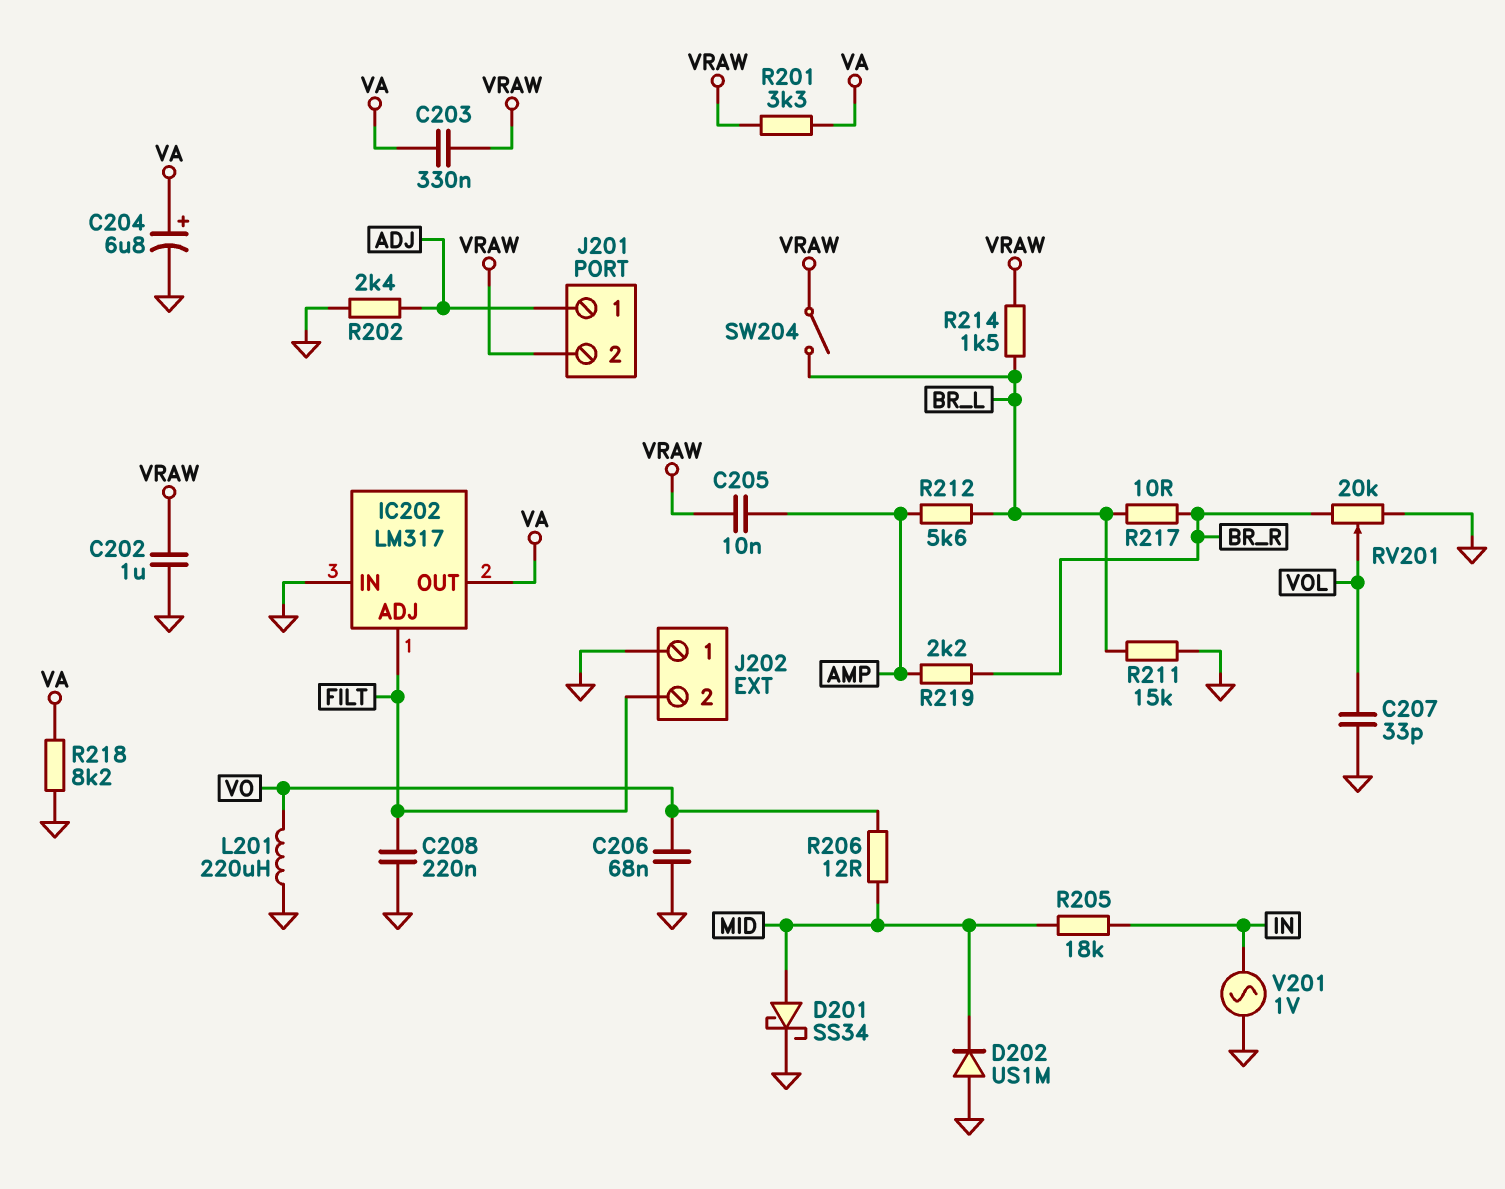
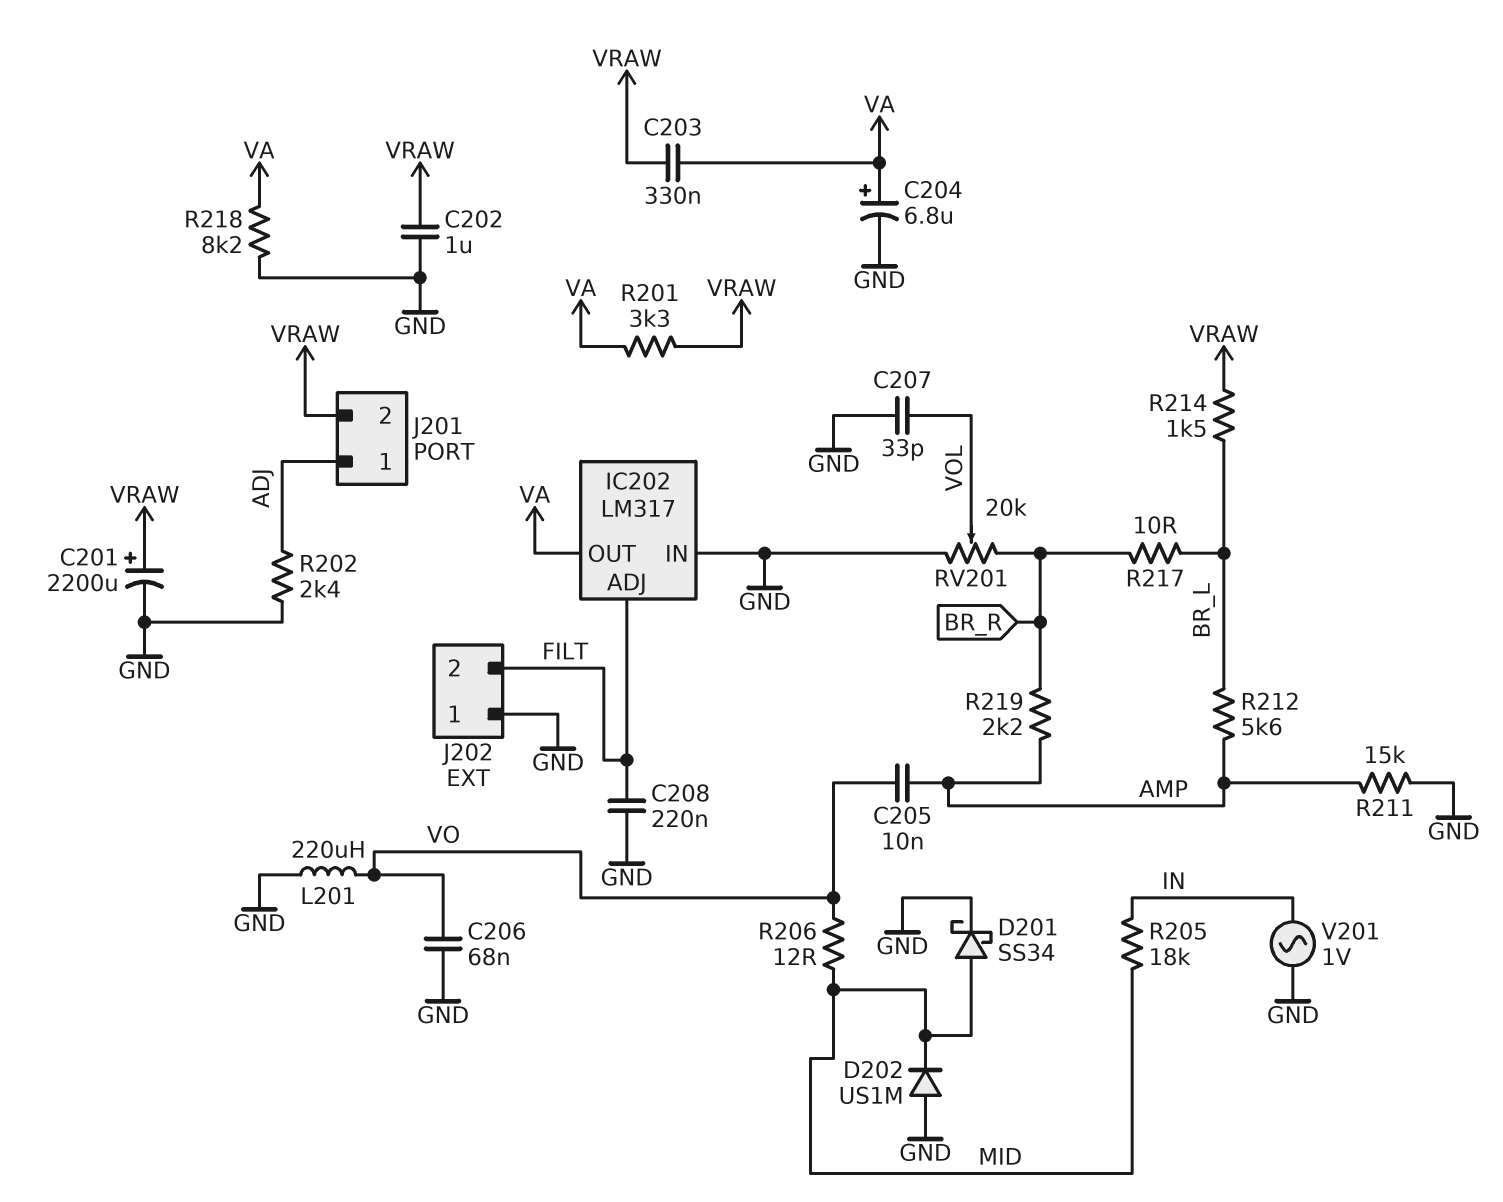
C201: none -> 2200uF (plus VRAW, minus GND)
C205: 10nF (AMP, VRAW) -> 10nF (AMP, VO)
R211: 15k (BR_L, GND) -> 15k (AMP, GND)
SW204: switch (BR_L, VRAW) -> none

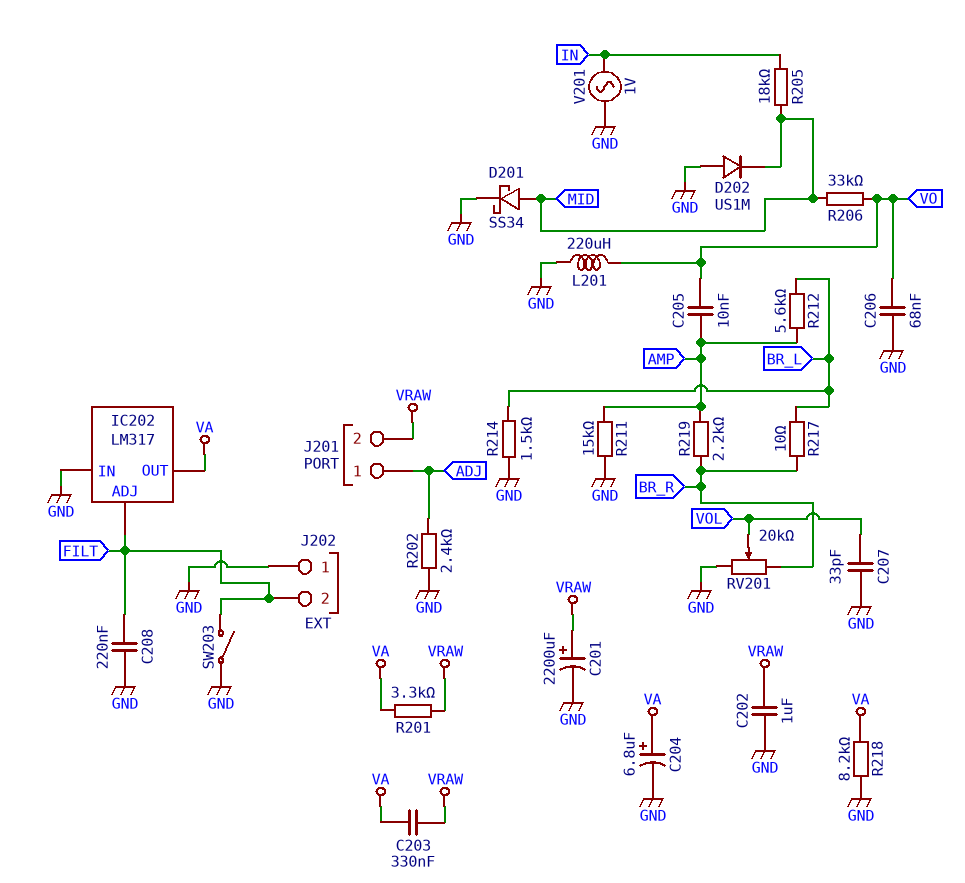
R206: 12 (MID, VO) -> 33k (MID, VO)
R214: 1.5k (BR_L, VRAW) -> 1.5k (BR_L, GND)
SW203: none -> switch (FILT, GND)

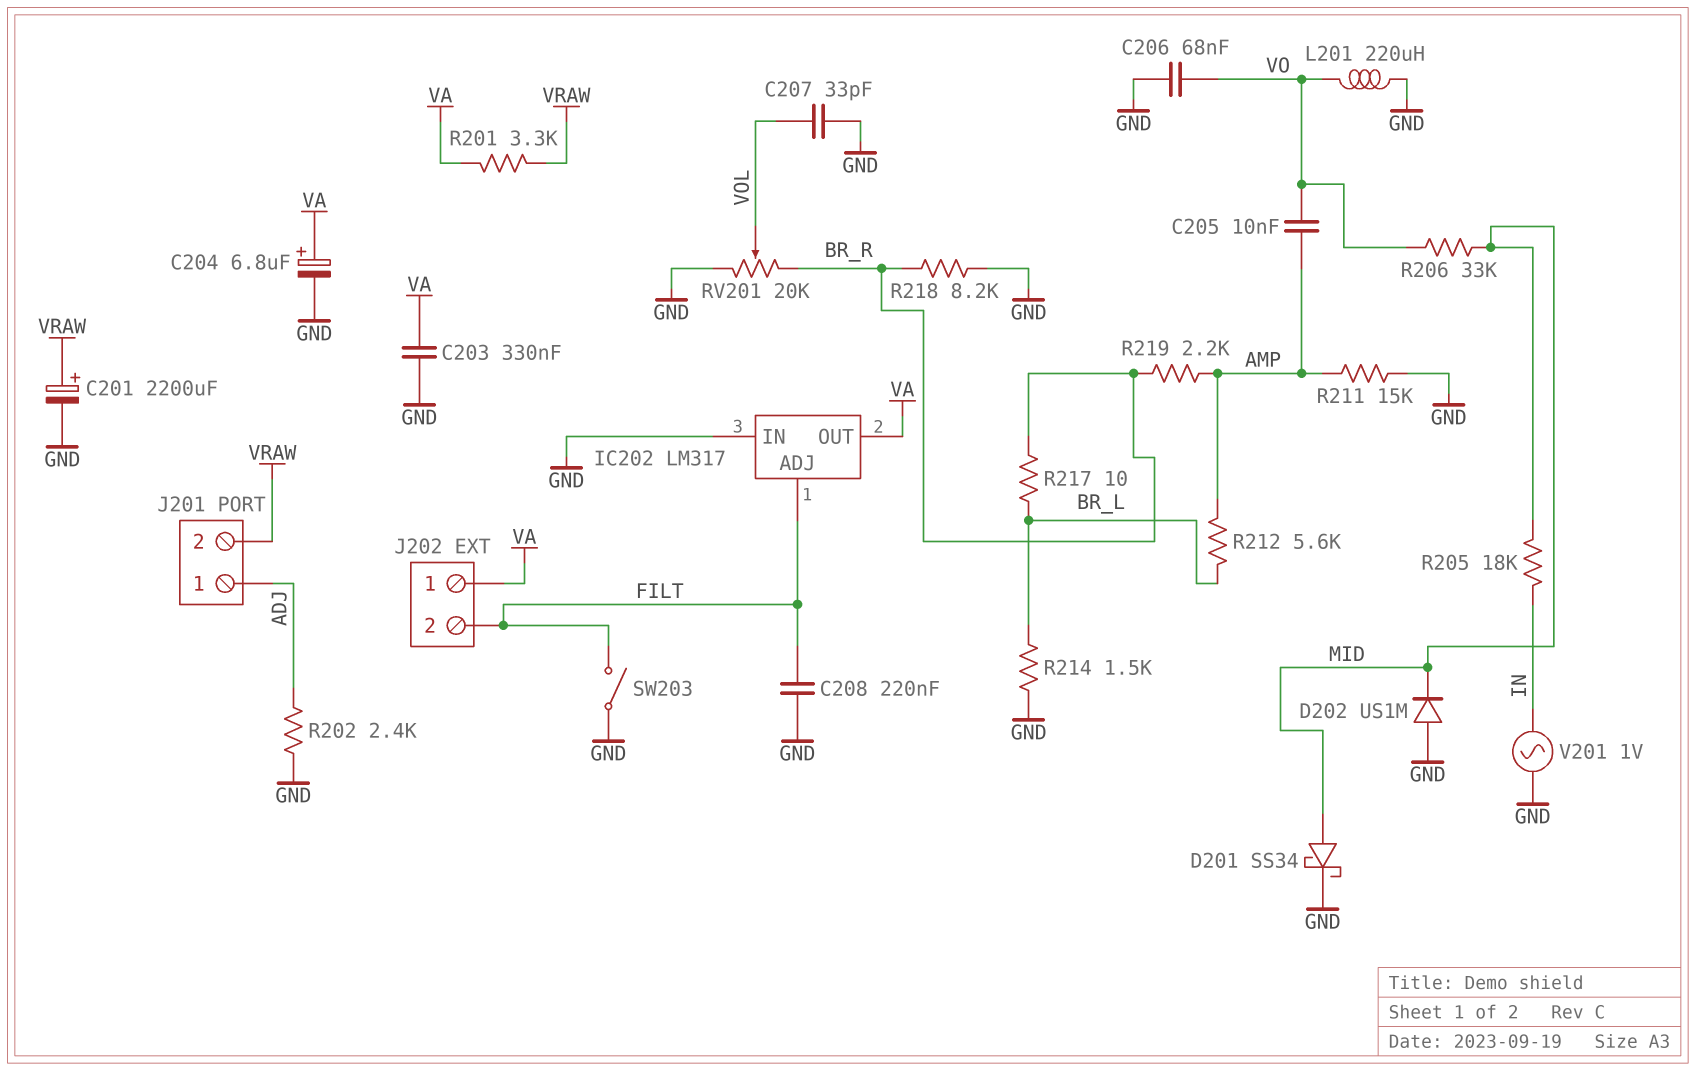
C202: 1uF (GND, VRAW) -> none
C203: 330nF (VA, VRAW) -> 330nF (GND, VA)
J202 pin 1: GND -> VA
R218: 8.2k (GND, VA) -> 8.2k (BR_R, GND)

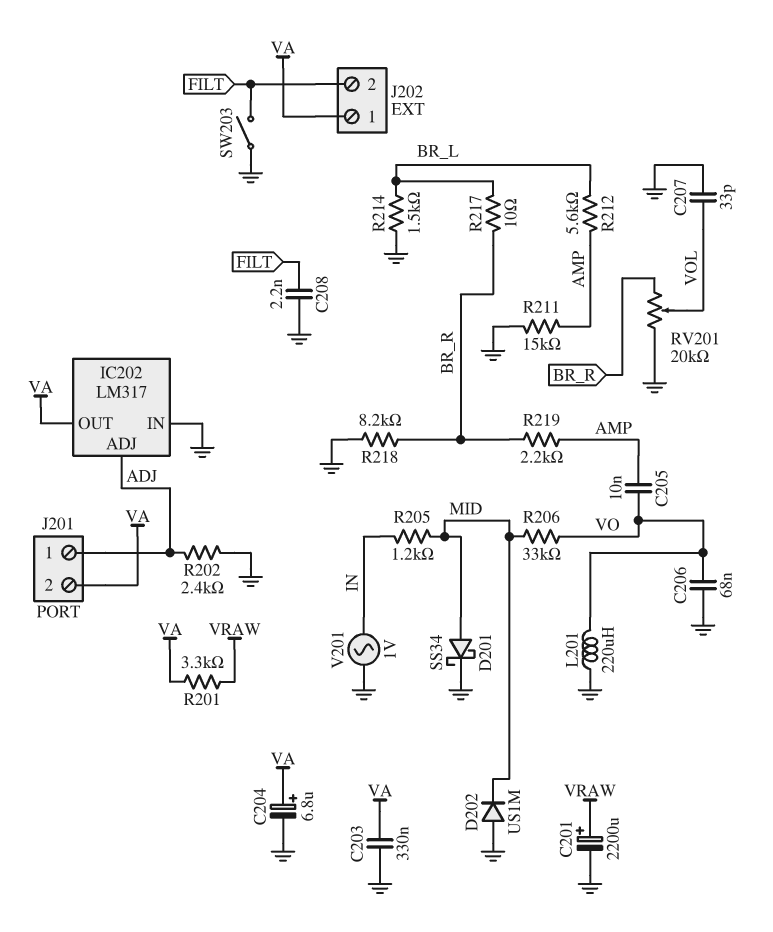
C208: 220nF (FILT, GND) -> 2.2nF (FILT, GND)
IC202 pin ADJ: FILT -> ADJ
J201 pin 2: VRAW -> VA
R205: 18k (IN, MID) -> 1.2k (IN, MID)

